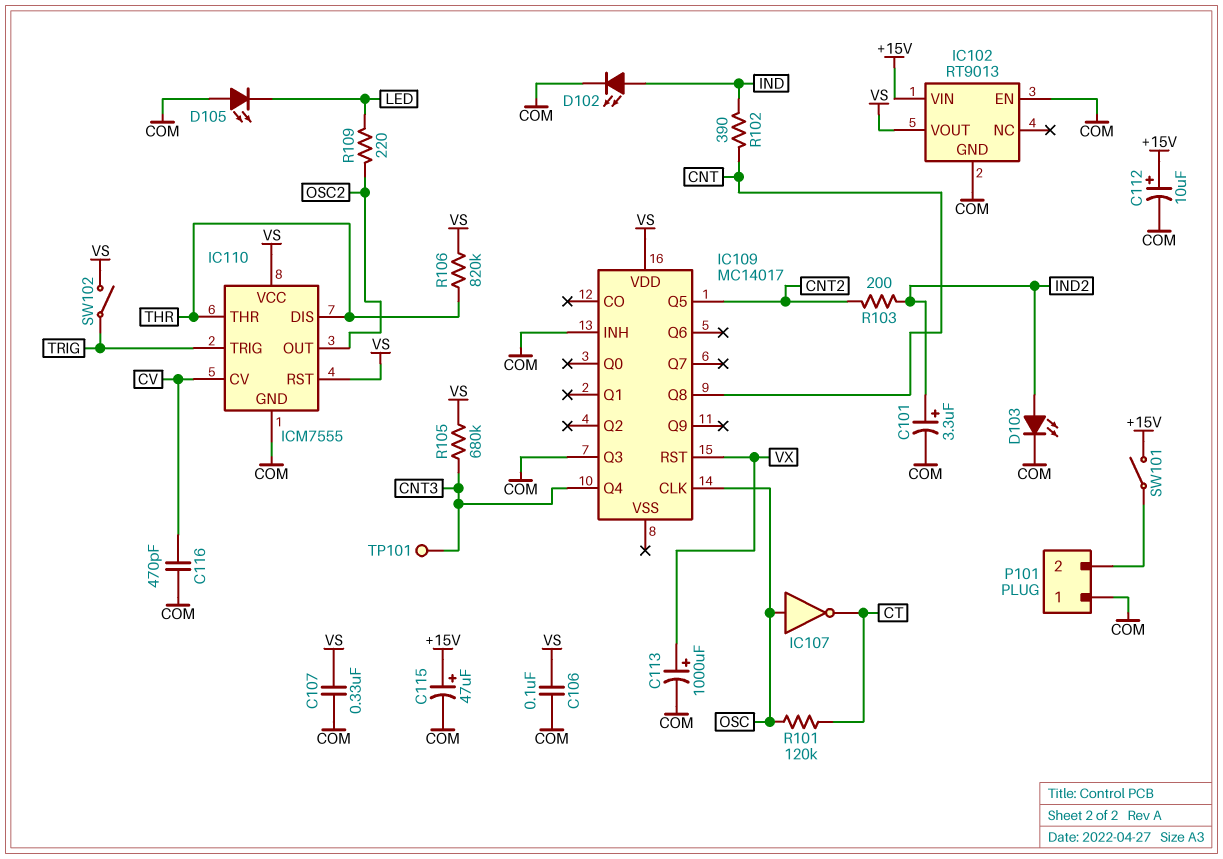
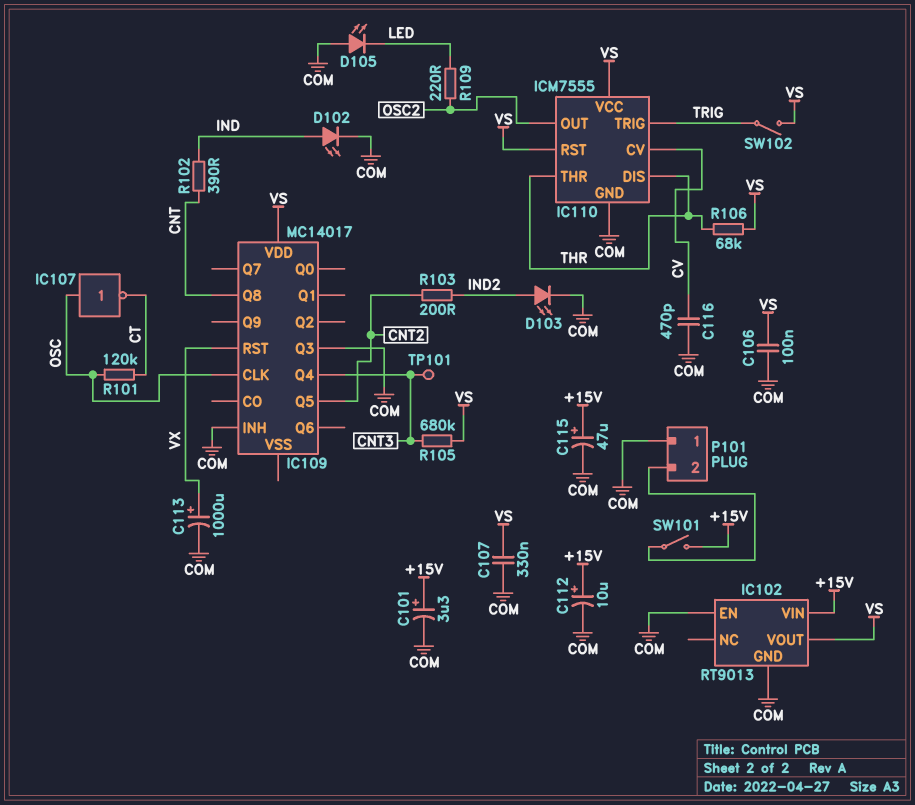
C101: 3.3uF (plus IND2, minus COM) -> 3.3uF (plus +15V, minus COM)
R106: 820k (THR, VS) -> 68k (THR, VS)

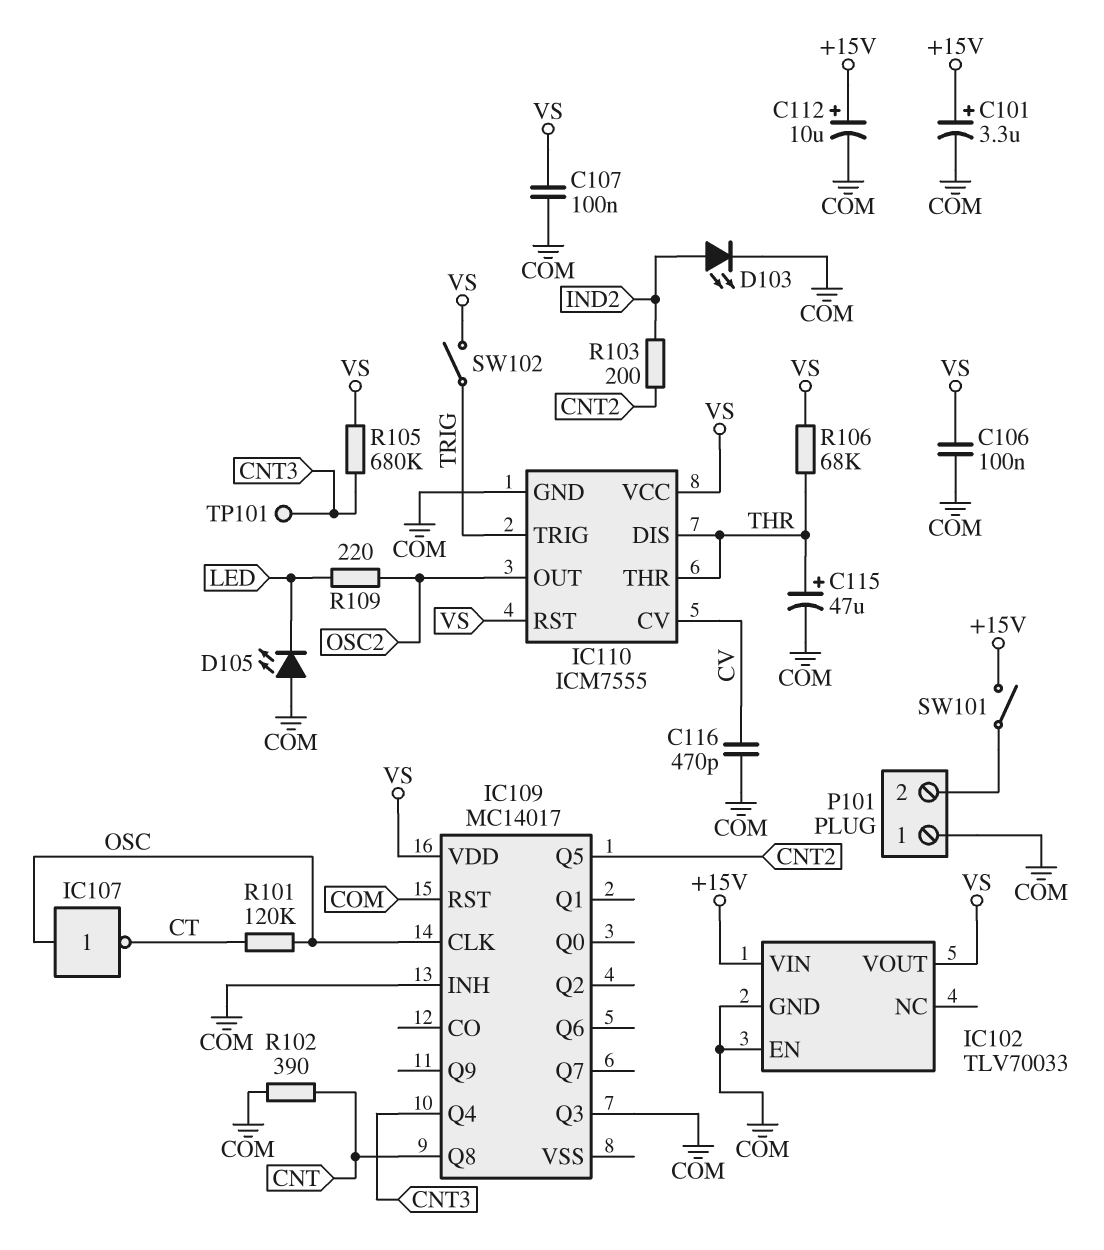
C107: 330nF (COM, VS) -> 100nF (COM, VS)
C113: 1000uF (plus VX, minus COM) -> none
C115: 47uF (plus +15V, minus COM) -> 47uF (plus THR, minus COM)
D102: LED (A IND, K COM) -> none
IC102: RT9013 -> TLV70033
IC109 pin RST: VX -> COM
R102: 390 (CNT, IND) -> 390 (CNT, COM)

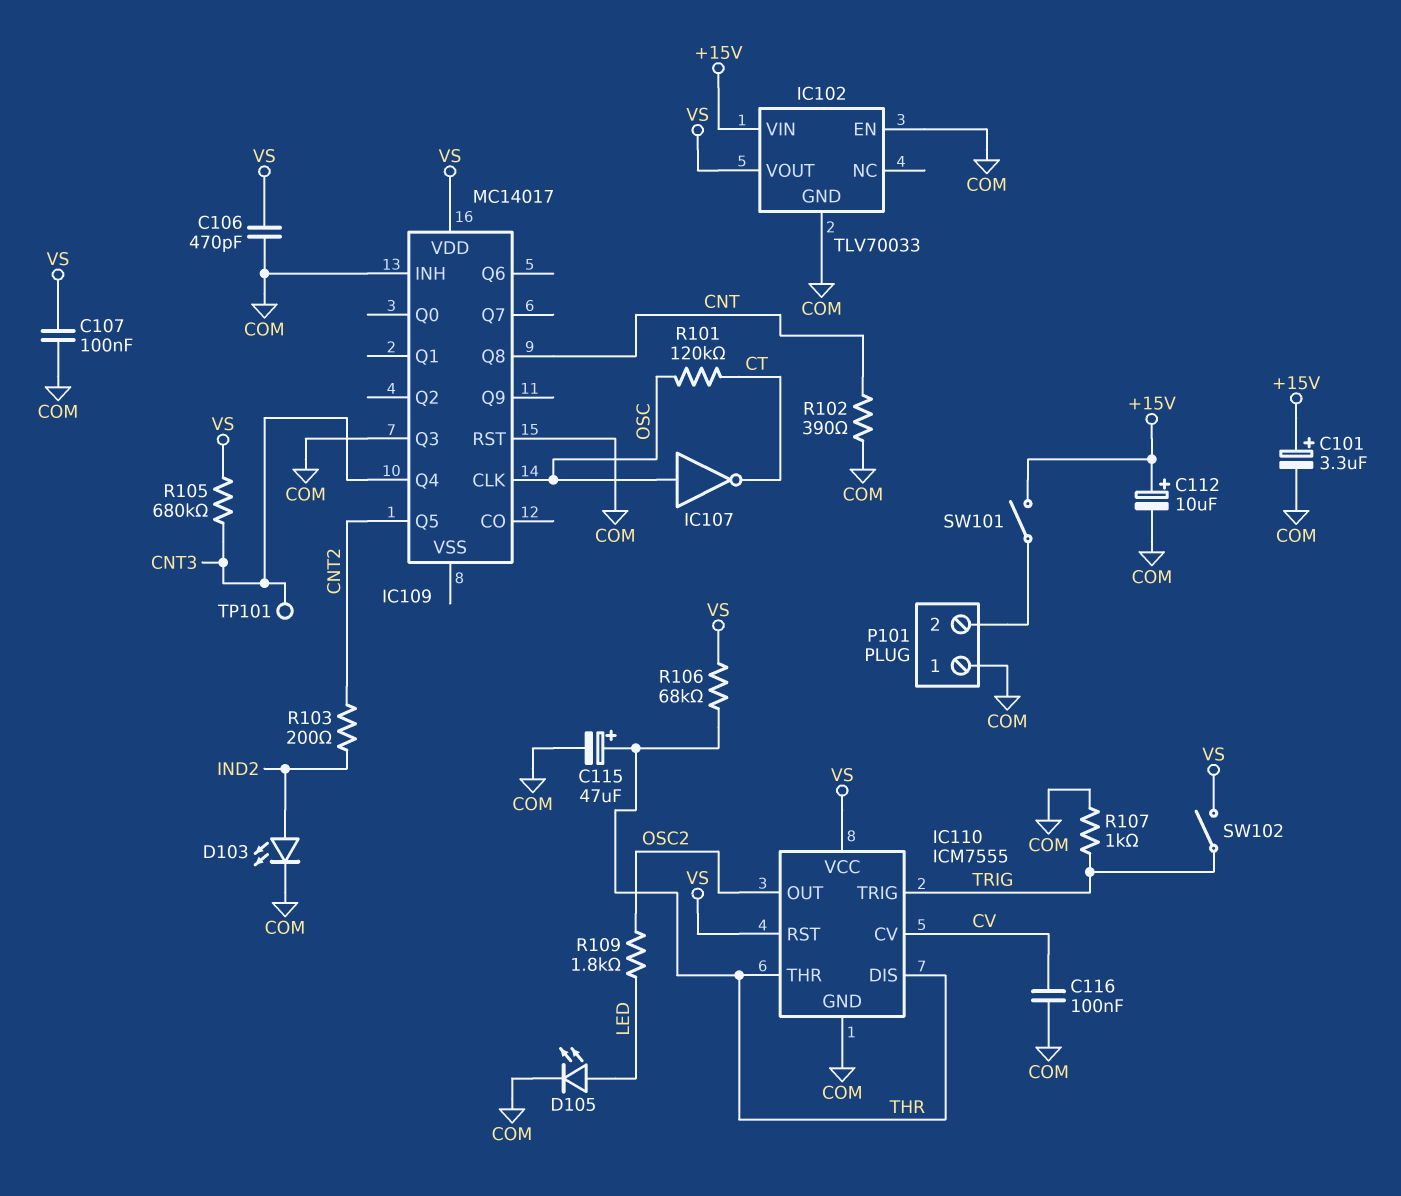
C106: 100nF (COM, VS) -> 470pF (COM, VS)
C116: 470pF (COM, CV) -> 100nF (COM, CV)
D105: LED (A COM, K LED) -> LED (A LED, K COM)
R107: none -> 1k (COM, TRIG)
R109: 220 (LED, OSC2) -> 1.8k (LED, OSC2)

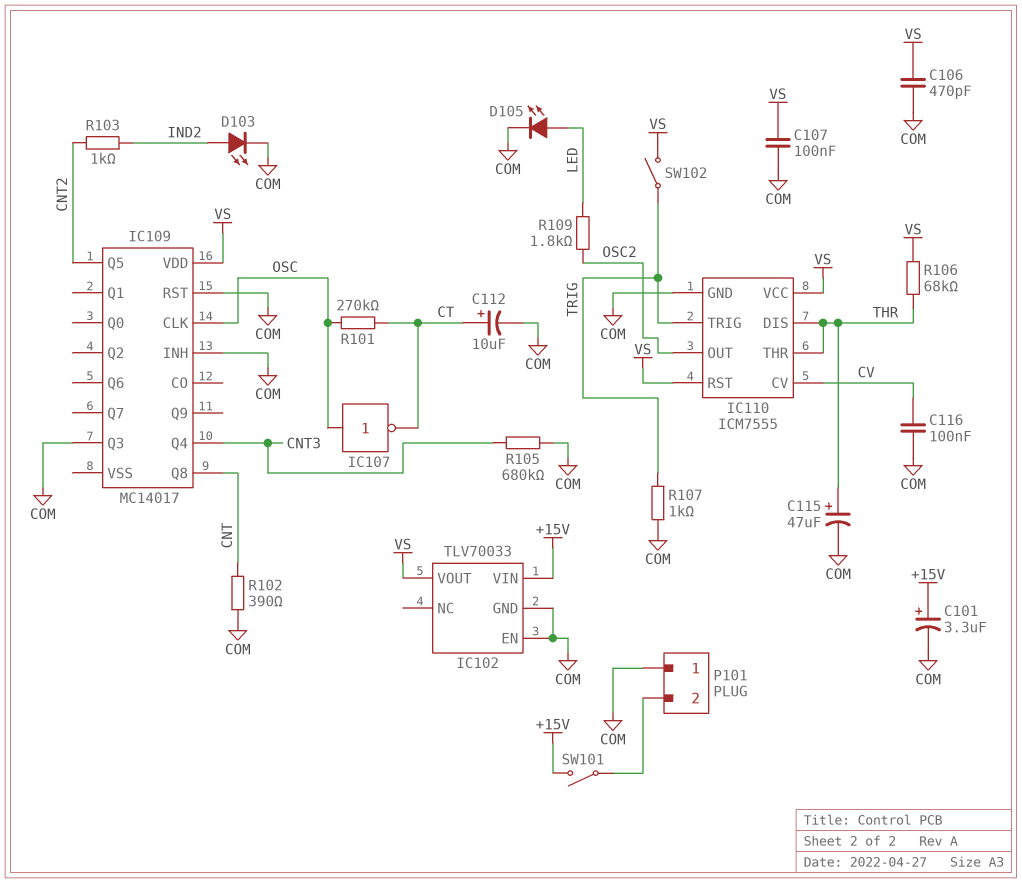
C112: 10uF (plus +15V, minus COM) -> 10uF (plus CT, minus COM)
R101: 120k (CT, OSC) -> 270k (CT, OSC)
R103: 200 (CNT2, IND2) -> 1k (CNT2, IND2)
R105: 680k (CNT3, VS) -> 680k (CNT3, COM)
TP101: test point (CNT3) -> none

